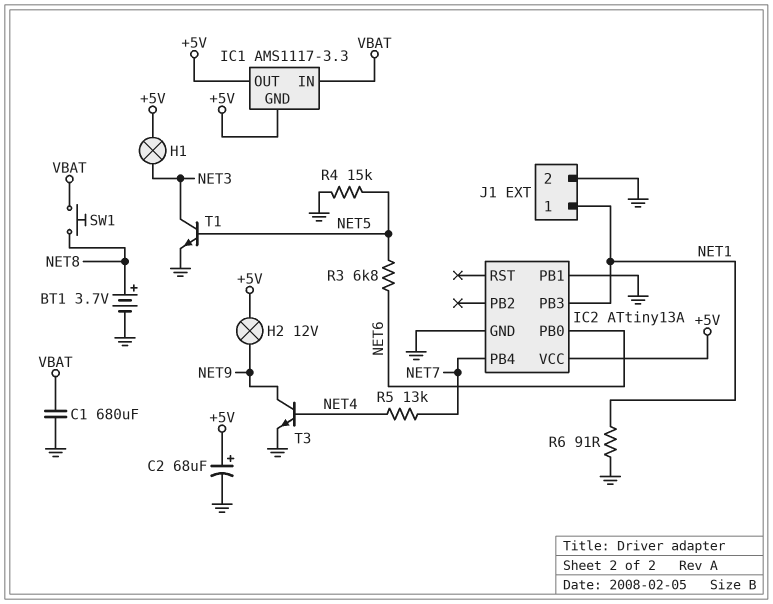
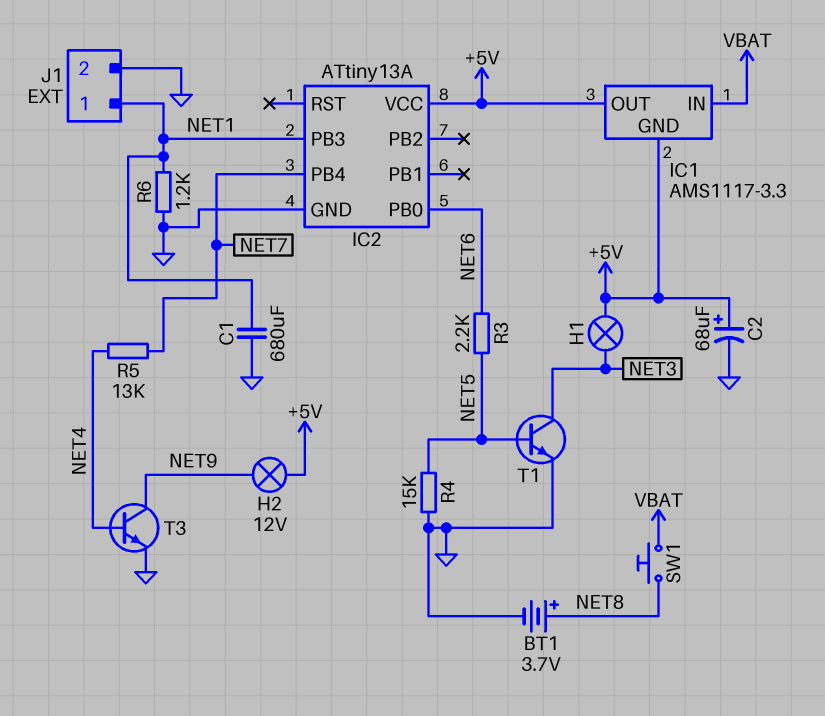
C1: 680uF (GND, VBAT) -> 680uF (GND, NET1)
IC2 pin PB1: GND -> none
R3: 6.8k (NET5, NET6) -> 2.2k (NET5, NET6)
R6: 91 (GND, NET1) -> 1.2k (GND, NET1)

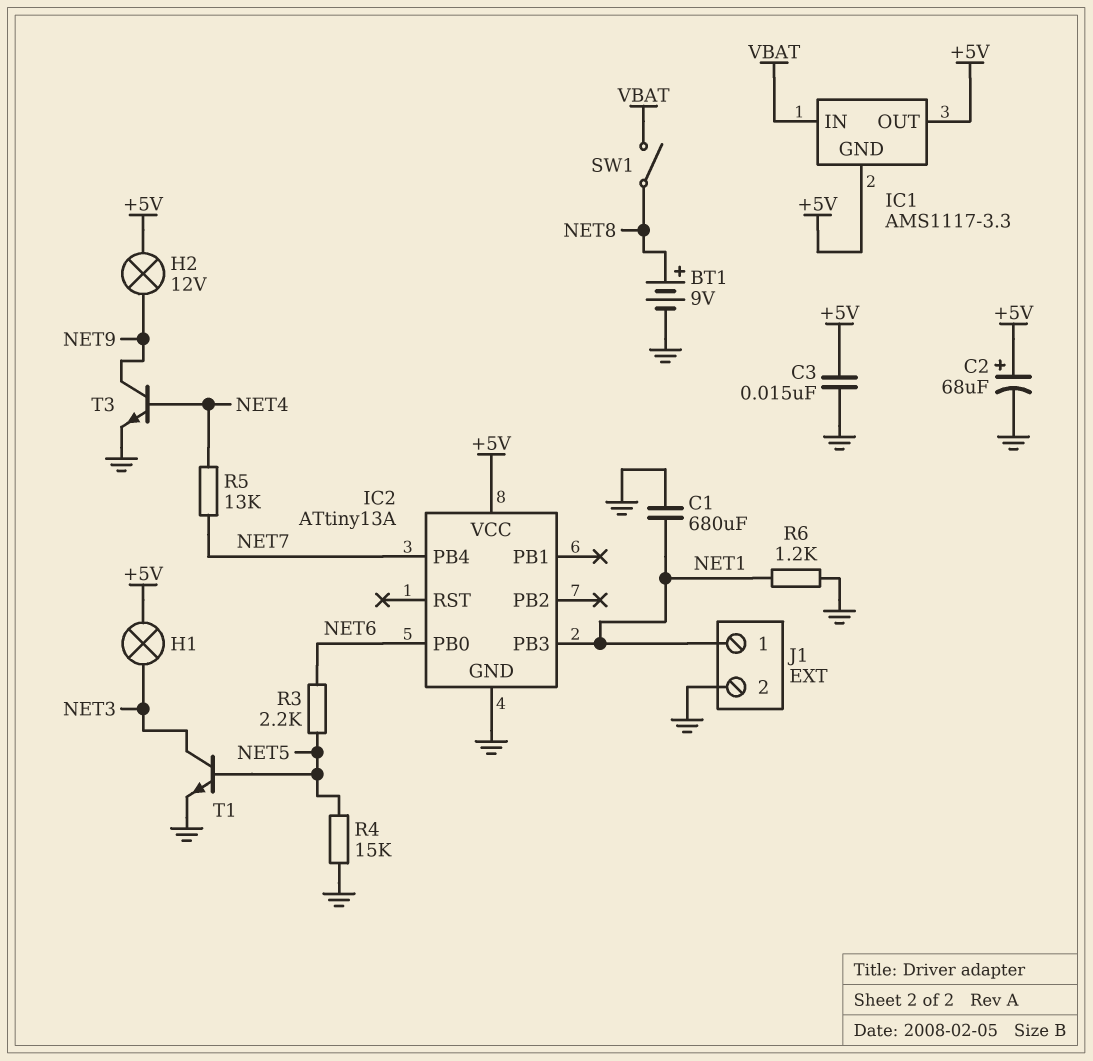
BT1: 3.7V (plus NET8, minus GND) -> 9V (plus NET8, minus GND)
C3: none -> 15nF (+5V, GND)
SW1: button (NET8, VBAT) -> switch (NET8, VBAT)

